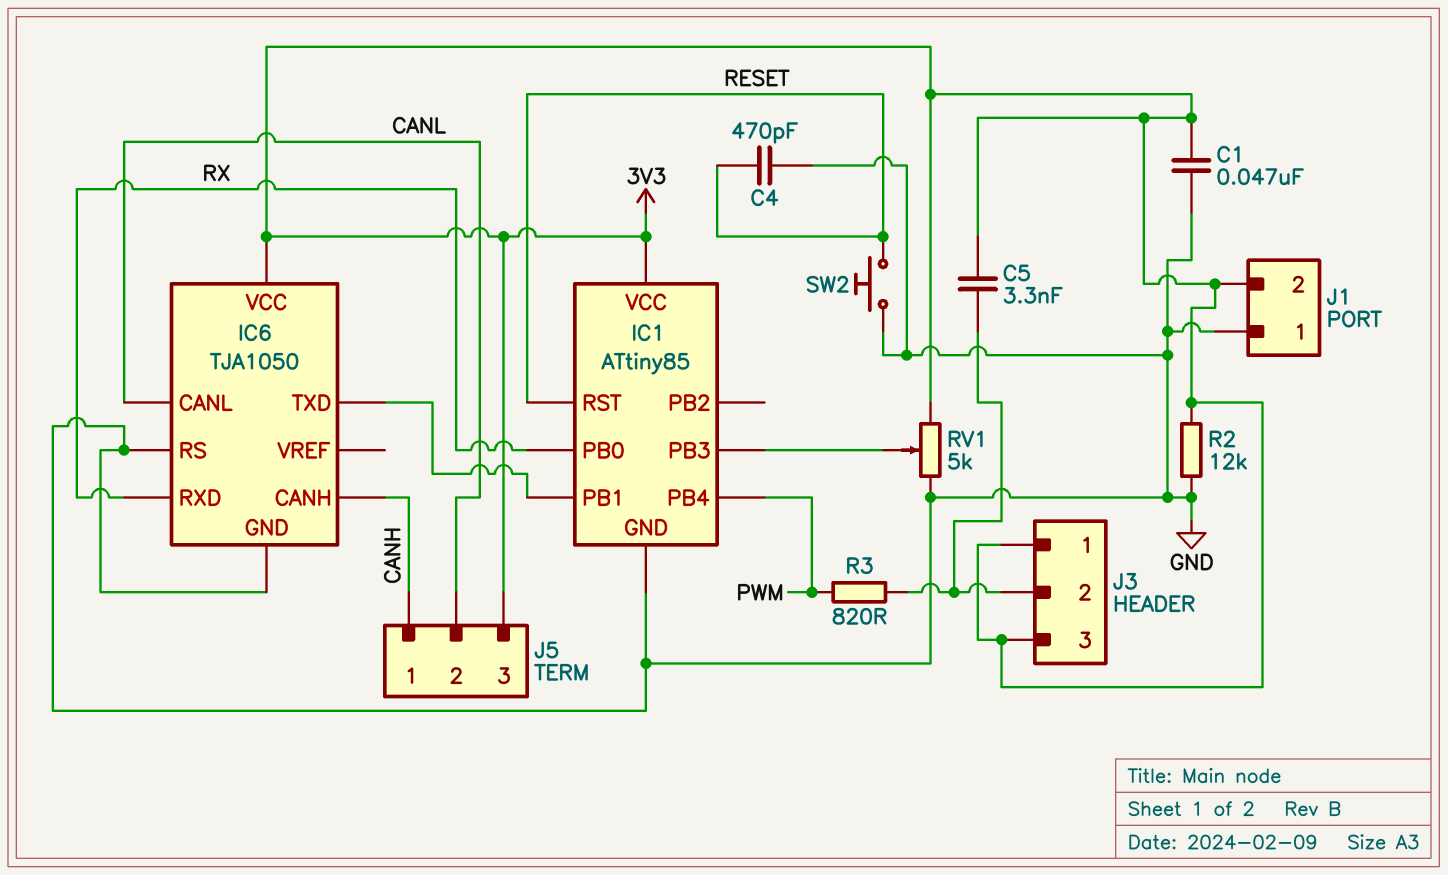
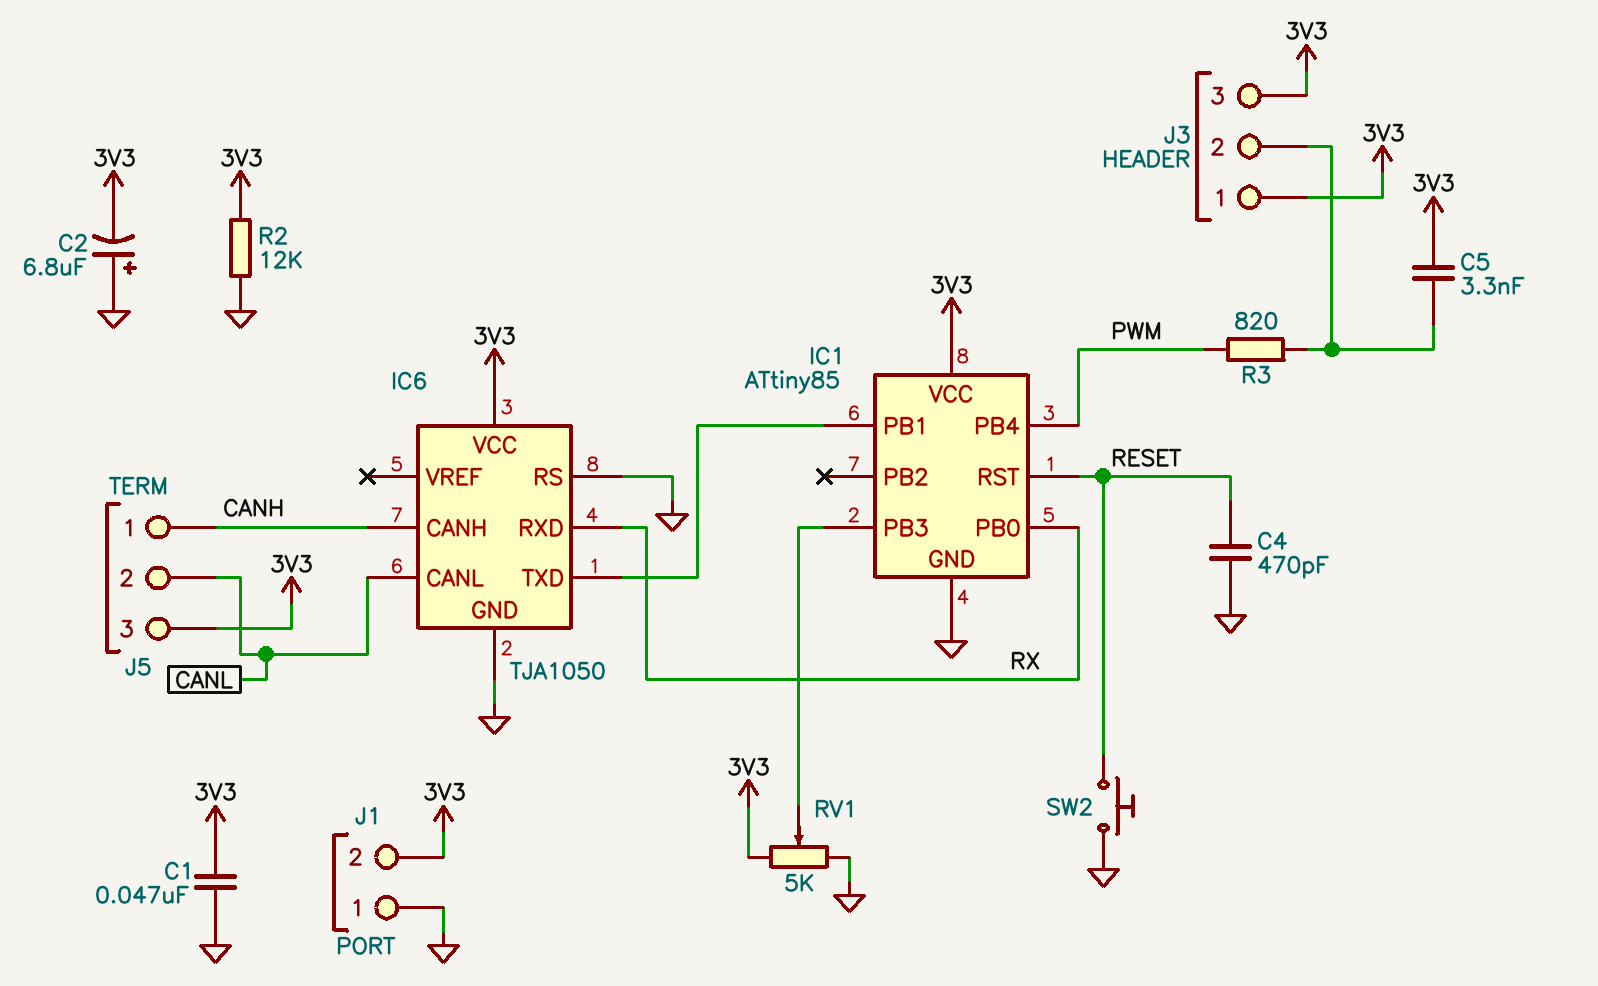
C2: none -> 6.8uF (plus GND, minus 3V3)

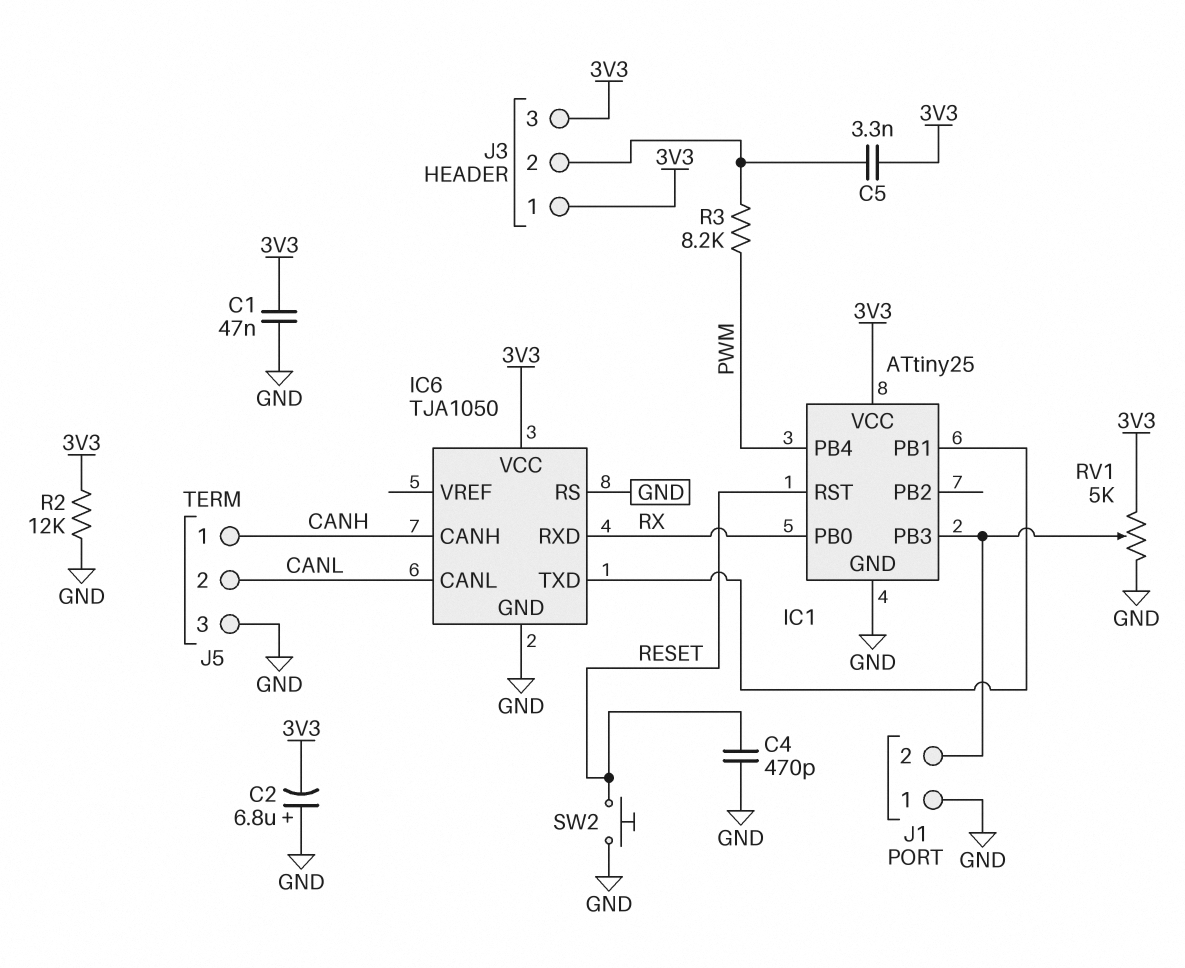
IC1: ATtiny85 -> ATtiny25
J1 pin 2: 3V3 -> IC1/PB3
J5 pin 3: 3V3 -> GND
R3: 820 (J3/2, PWM) -> 8.2k (J3/2, PWM)

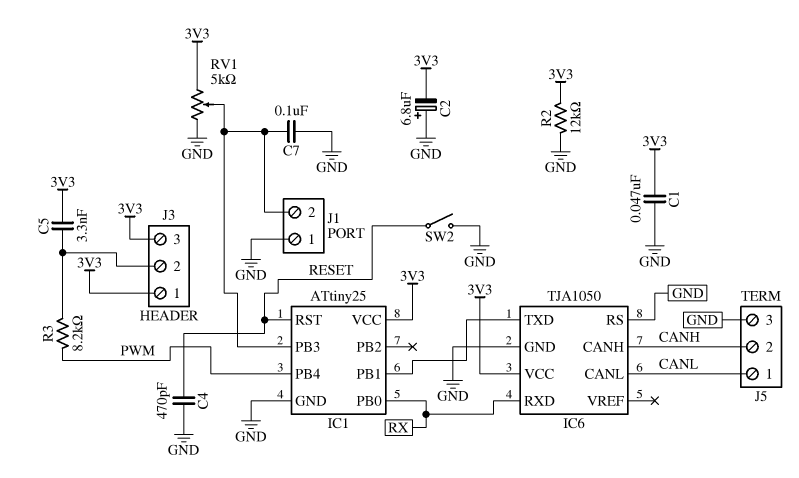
C7: none -> 100nF (GND, IC1/PB3)
J5 pin 1: CANH -> CANL
J5 pin 2: CANL -> CANH
SW2: button (GND, RESET) -> switch (GND, RESET)

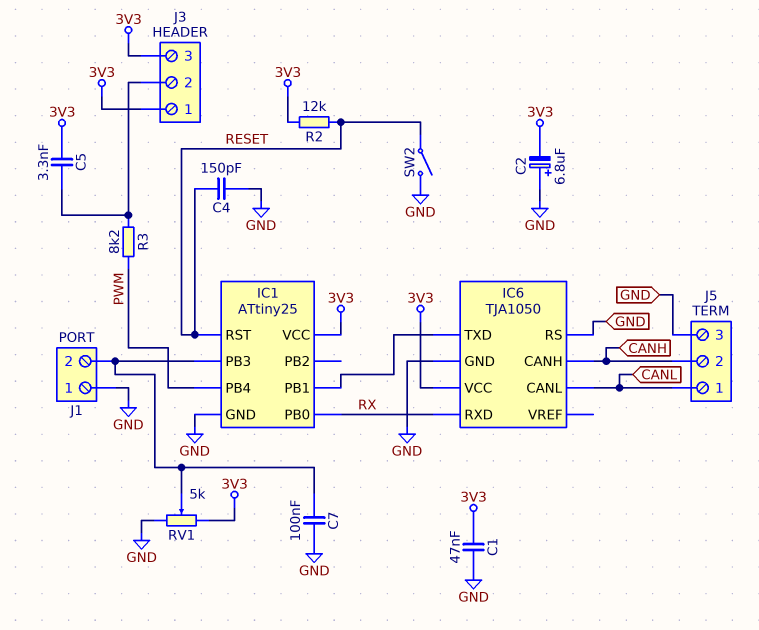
C4: 470pF (GND, RESET) -> 150pF (GND, RESET)
R2: 12k (3V3, GND) -> 12k (3V3, RESET)

